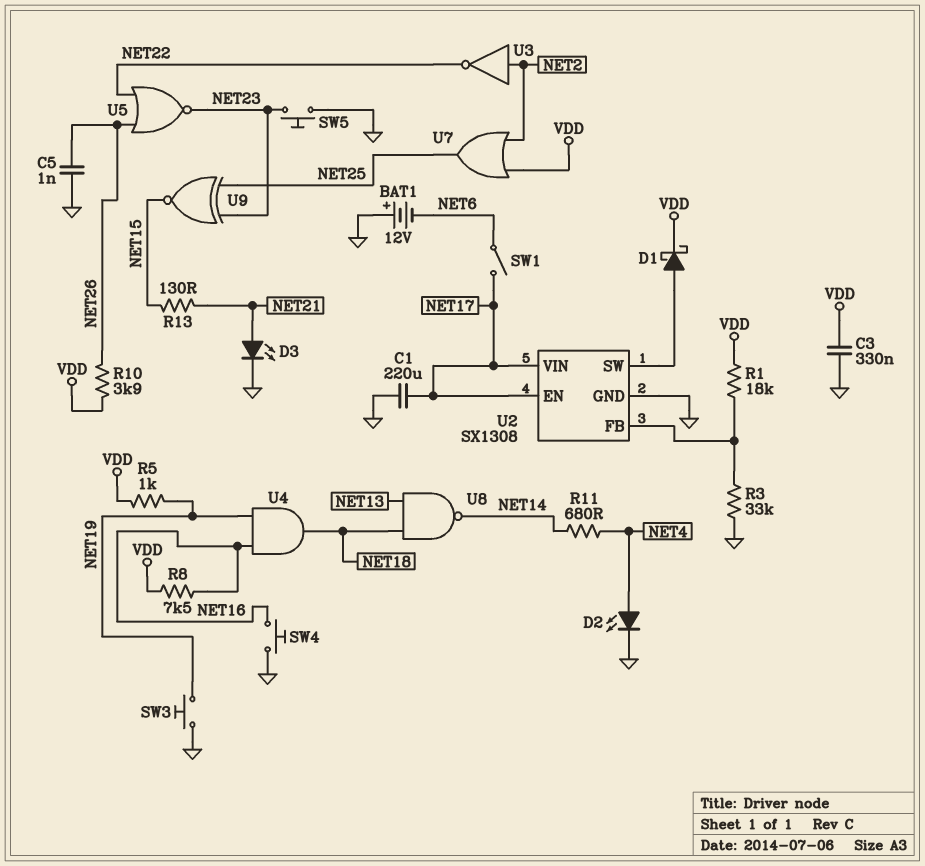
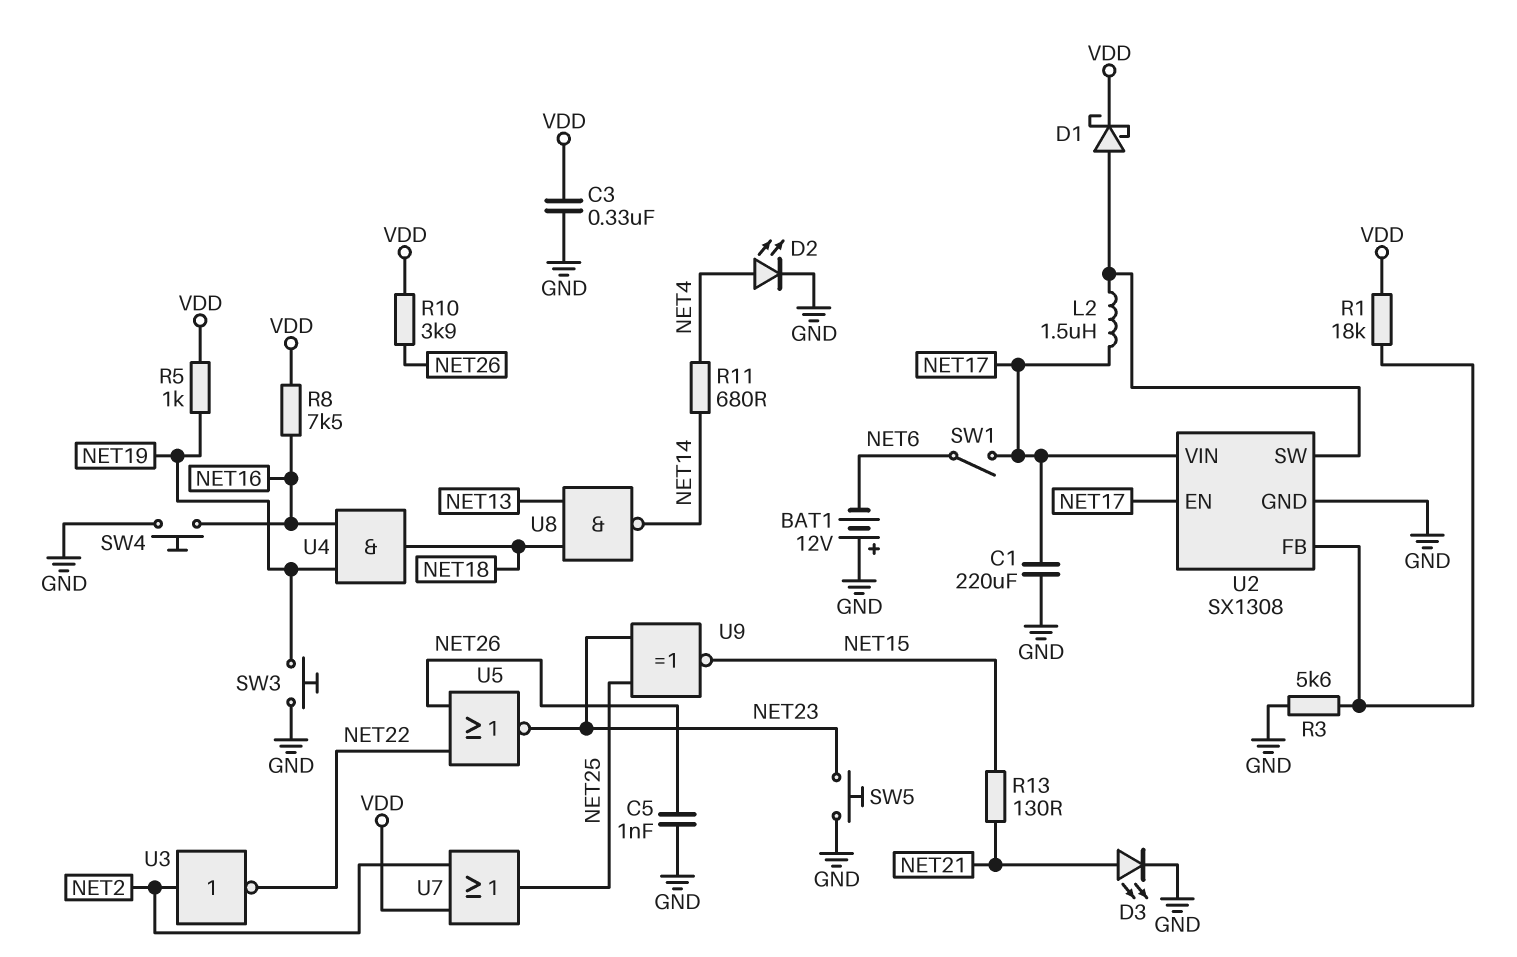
L2: none -> 1.5uH (NET17, U2/SW)
R3: 33k (GND, U2/FB) -> 5.6k (GND, U2/FB)

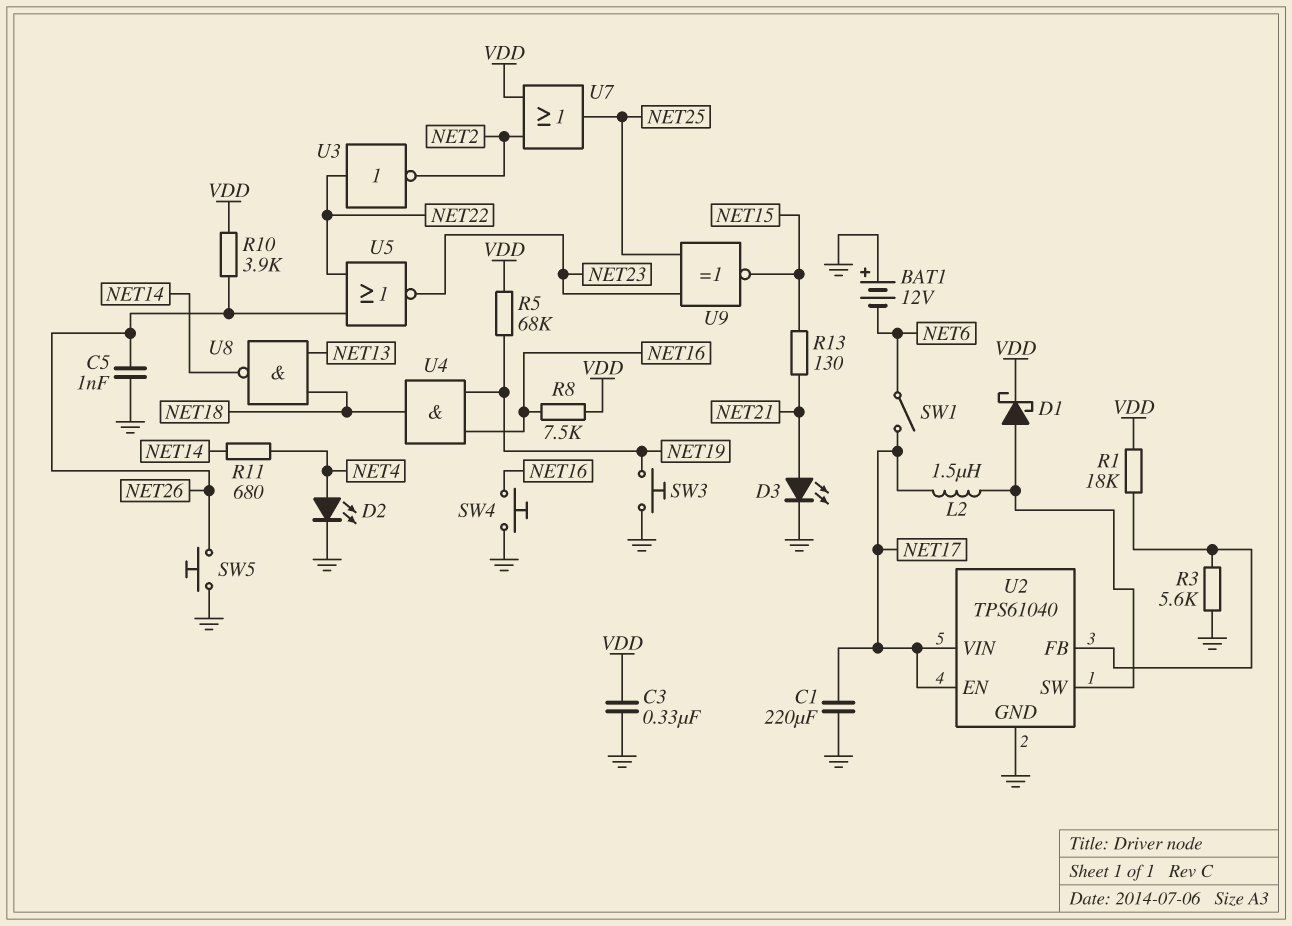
R5: 1k (NET19, VDD) -> 68k (NET19, VDD)
SW5: button (GND, NET23) -> button (GND, NET26)
U2: SX1308 -> TPS61040
U3: NOT (in NET2, out NET22) -> NOT (in NET22, out NET2)

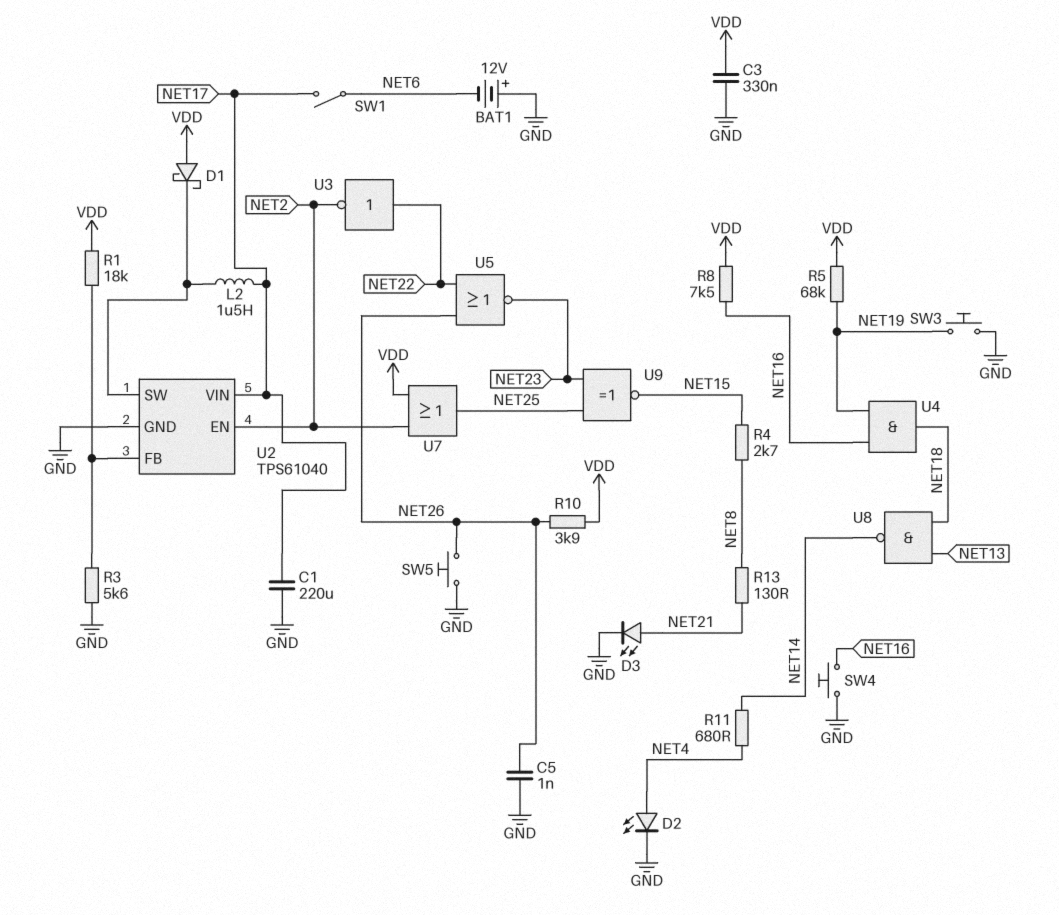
D1: schottky (A U2/SW, K VDD) -> schottky (A VDD, K U2/SW)
R4: none -> 2.7k (NET8, NET15)
R13: 130 (NET15, NET21) -> 130 (NET8, NET21)
U2 pin EN: NET17 -> NET2

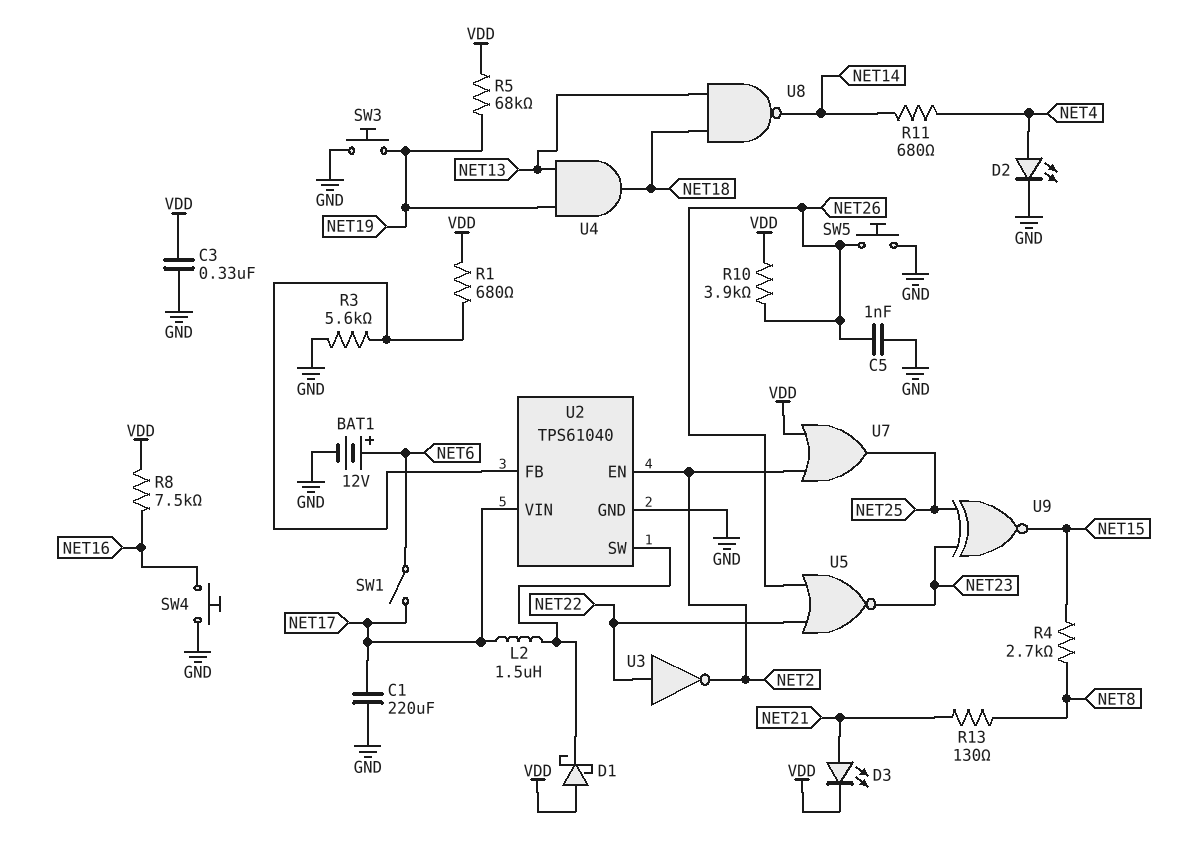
BAT1: 12V (plus GND, minus NET6) -> 12V (plus NET6, minus GND)
D3: LED (A NET21, K GND) -> LED (A NET21, K VDD)
R1: 18k (U2/FB, VDD) -> 680 (U2/FB, VDD)
U4: AND (in NET16, in NET19, out NET18) -> AND (in NET13, in NET19, out NET18)

